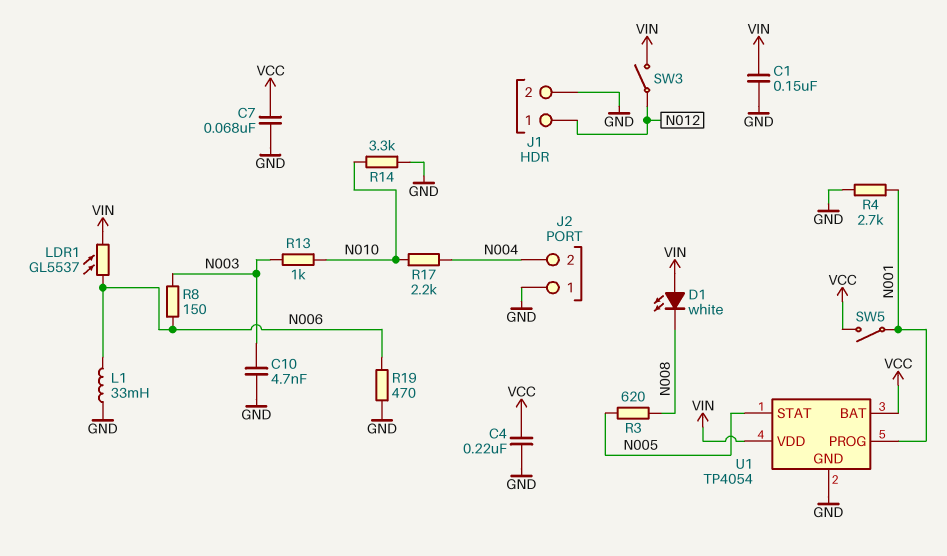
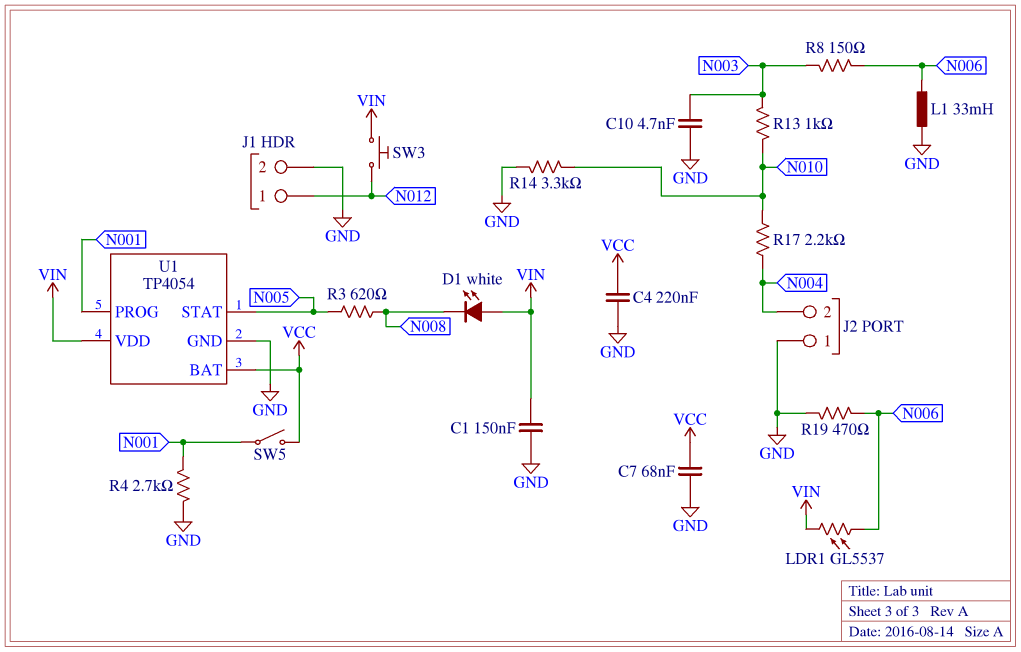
SW3: switch (N012, VIN) -> button (N012, VIN)

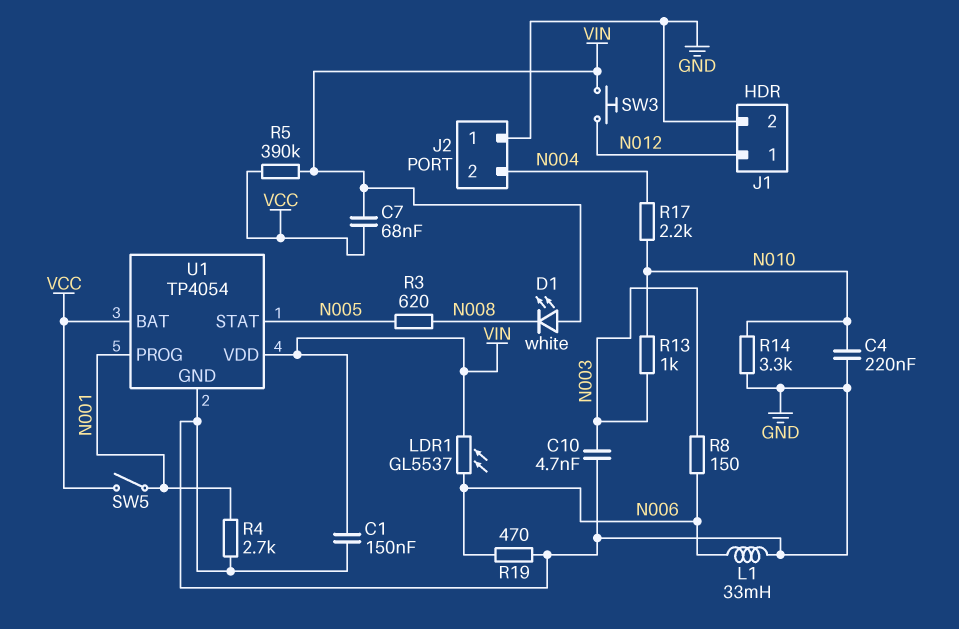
C4: 220nF (GND, VCC) -> 220nF (GND, N010)
C7: 68nF (GND, VCC) -> 68nF (VCC, VIN)
R5: none -> 390k (VCC, VIN)

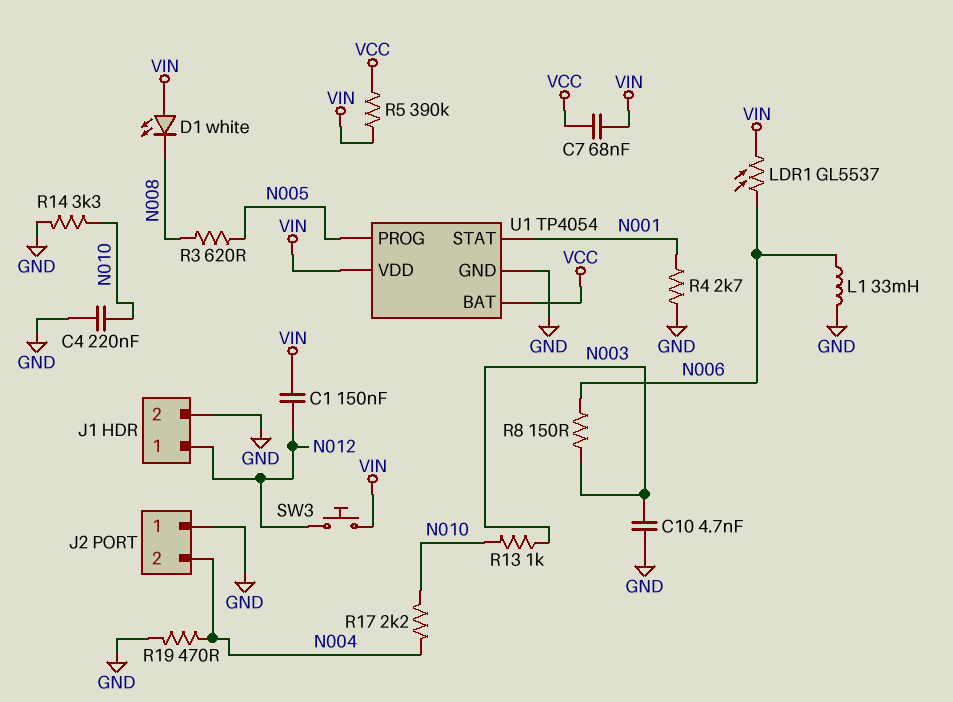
C1: 150nF (GND, VIN) -> 150nF (N012, VIN)
R19: 470 (GND, N006) -> 470 (GND, N004)
SW5: switch (N001, VCC) -> none
U1 pin PROG: N001 -> N005
U1 pin STAT: N005 -> N001

